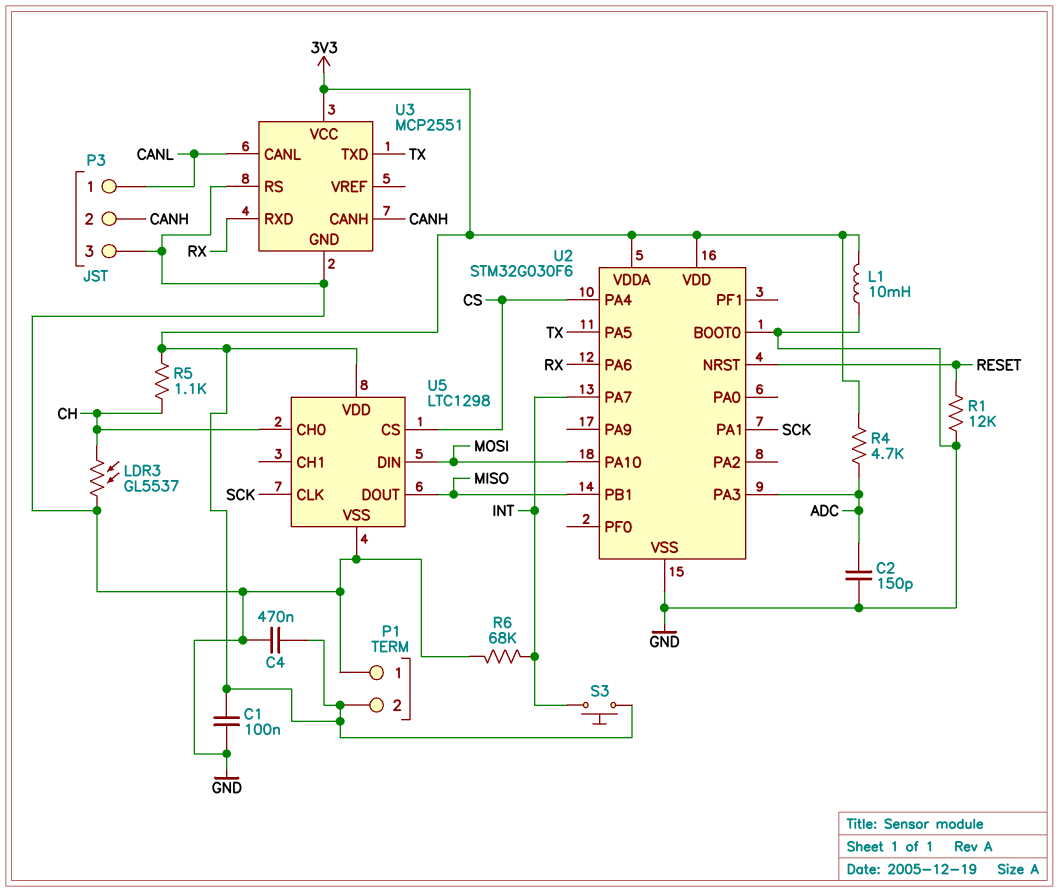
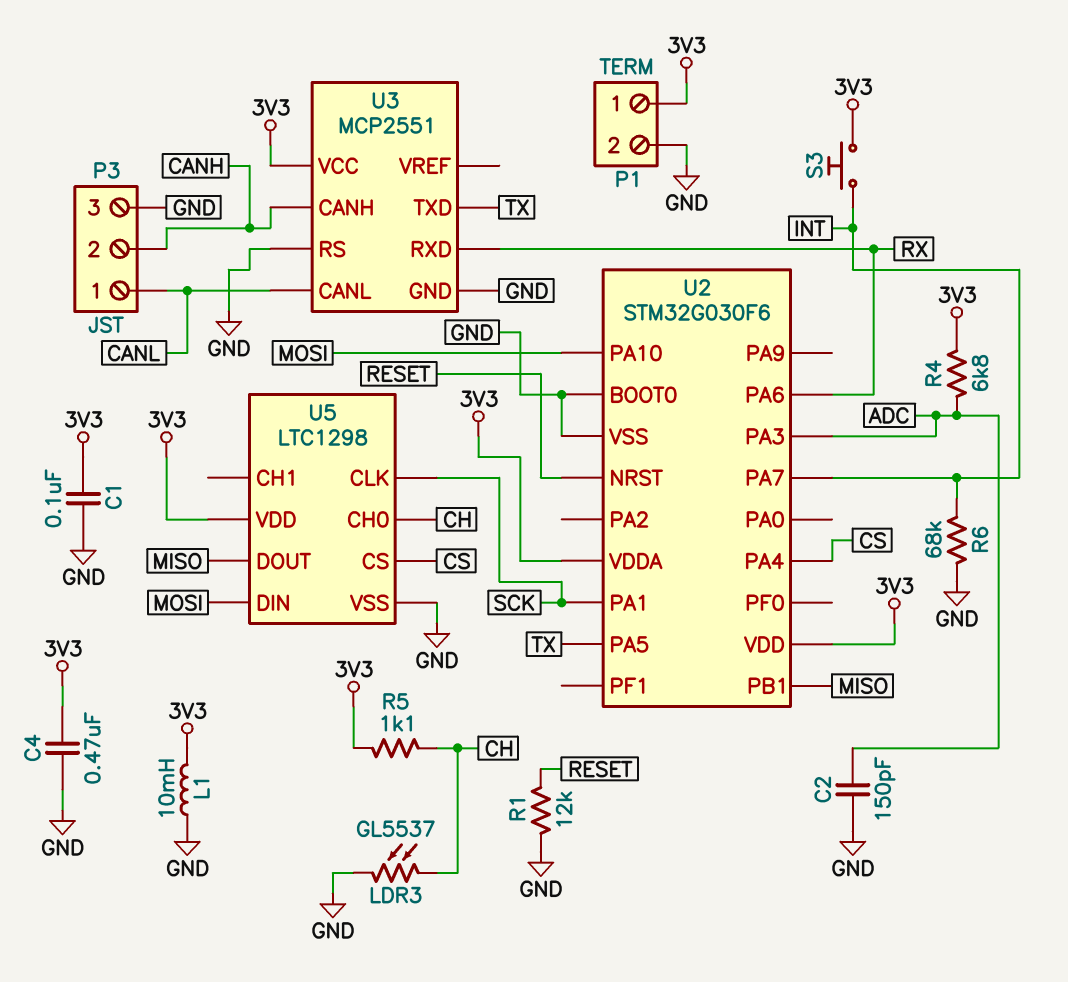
P1 pin 1: GND -> 3V3
P1 pin 2: 3V3 -> GND
R4: 4.7k (3V3, ADC) -> 6.8k (3V3, ADC)

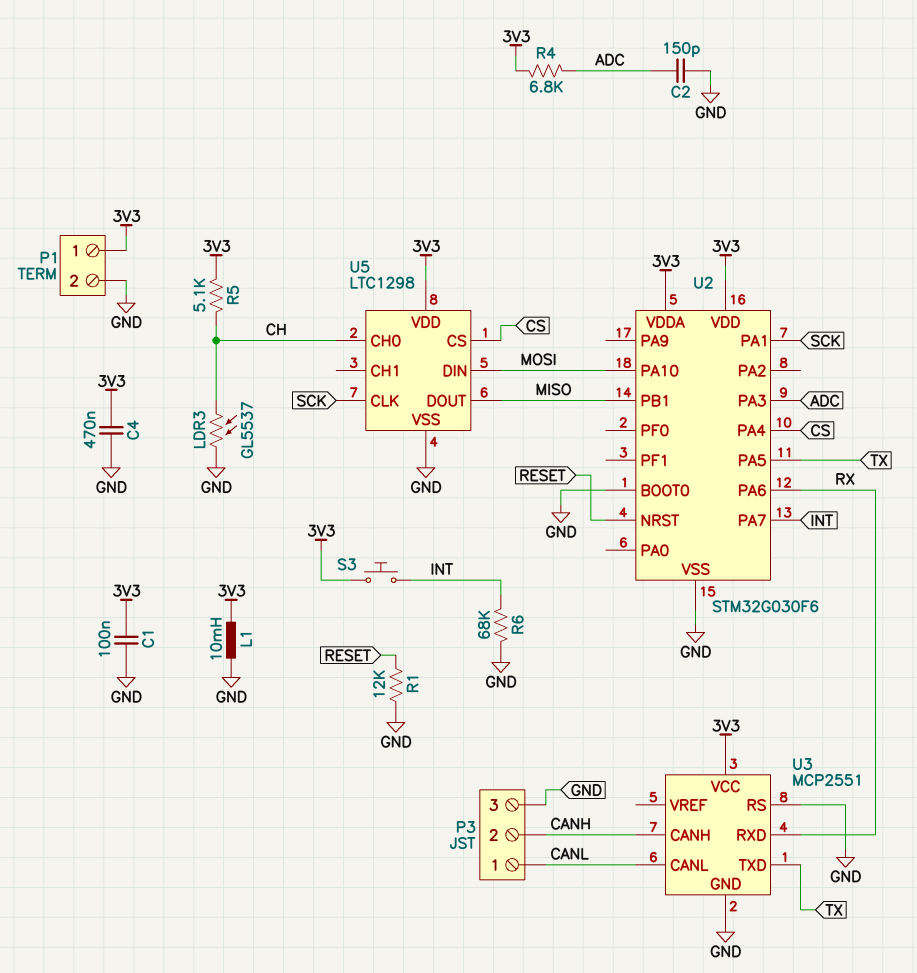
R5: 1.1k (3V3, CH) -> 5.1k (3V3, CH)

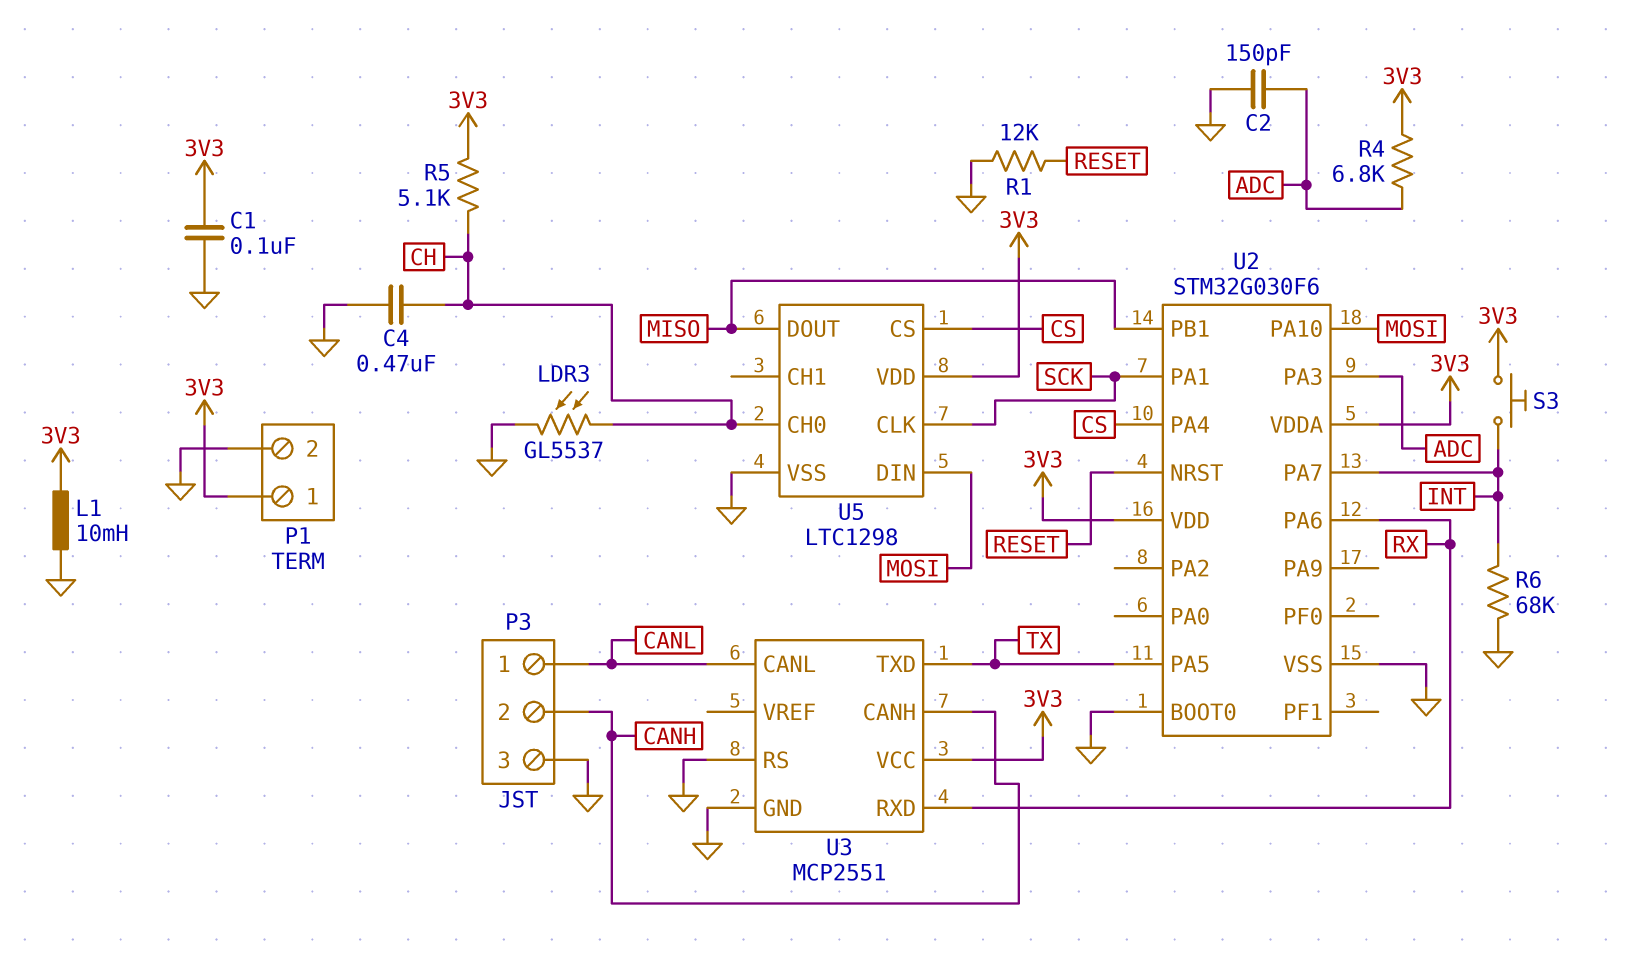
C4: 470nF (3V3, GND) -> 470nF (CH, GND)

